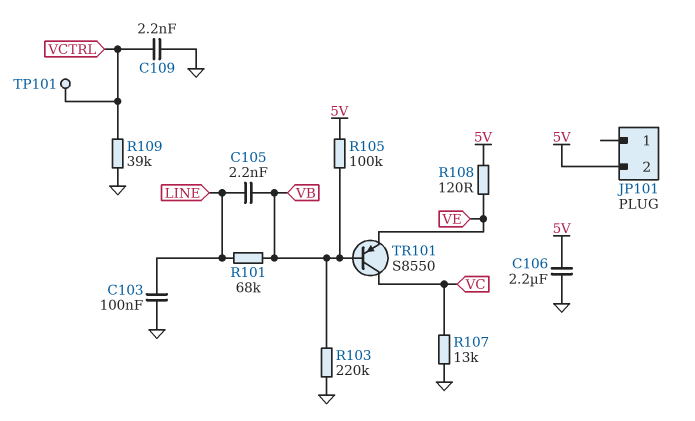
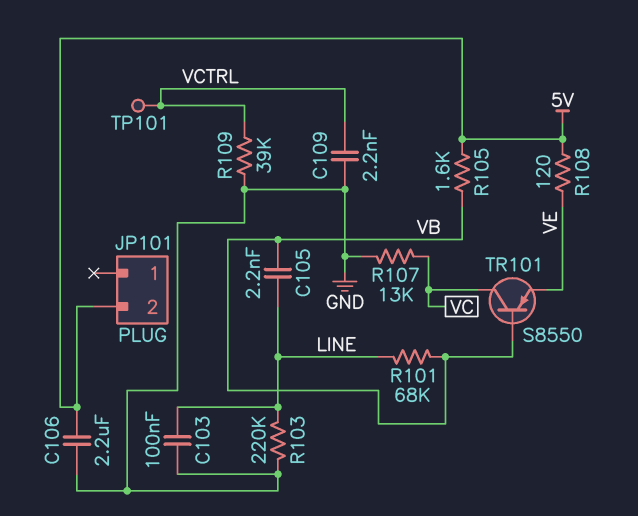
R103: 220k (GND, VB) -> 220k (GND, LINE)
R105: 100k (5V, VB) -> 1.6k (5V, VB)

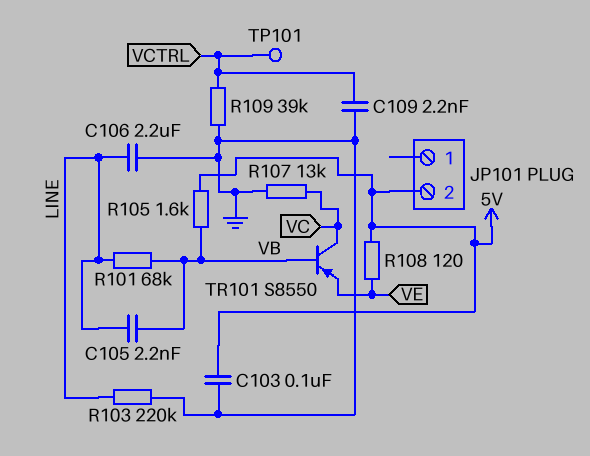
C103: 100nF (GND, LINE) -> 100nF (5V, GND)
C106: 2.2uF (5V, GND) -> 2.2uF (GND, LINE)

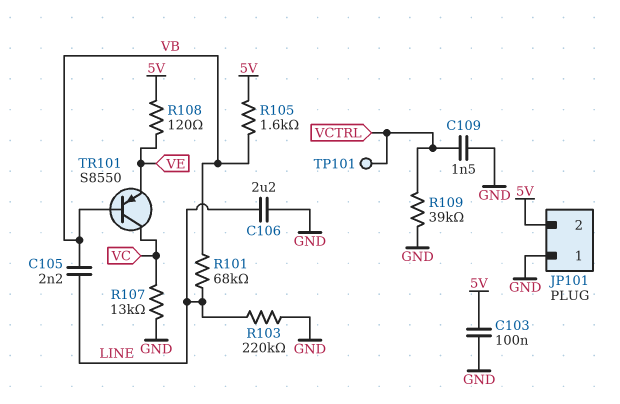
C109: 2.2nF (GND, VCTRL) -> 1.5nF (GND, VCTRL)
JP101 pin 1: none -> GND

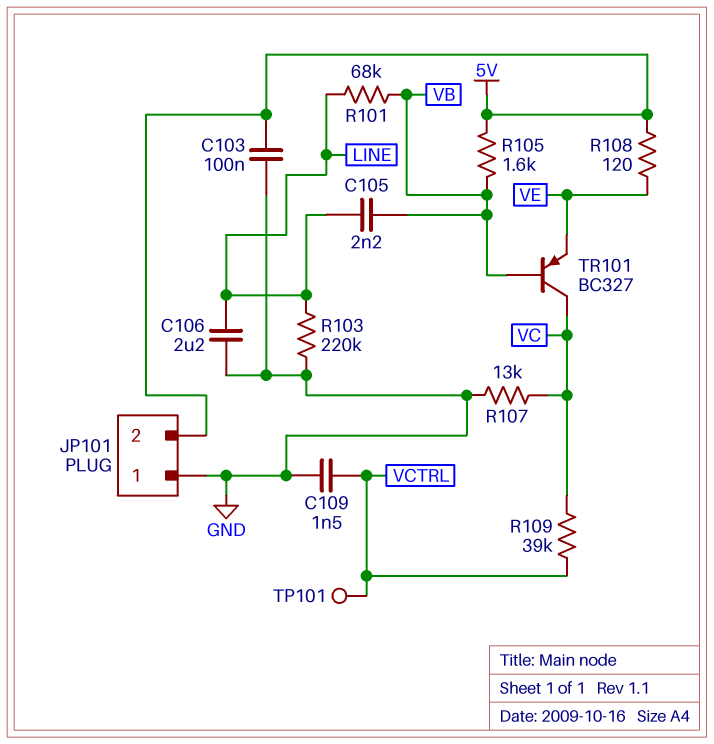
R109: 39k (GND, VCTRL) -> 39k (VC, VCTRL)
TR101: PNP S8550 (B VB, C VC, E VE) -> PNP BC327 (B VB, C VC, E VE)

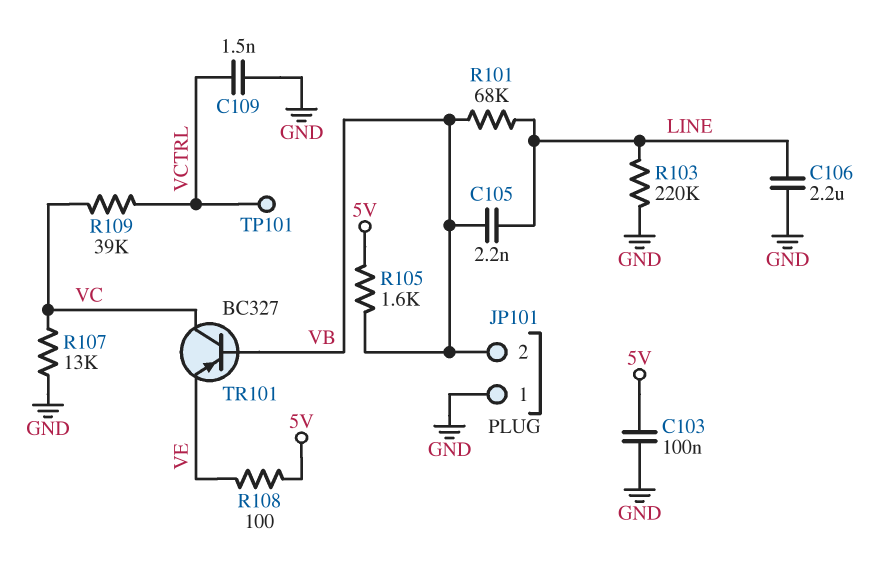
JP101 pin 2: 5V -> VB
R108: 120 (5V, VE) -> 100 (5V, VE)

